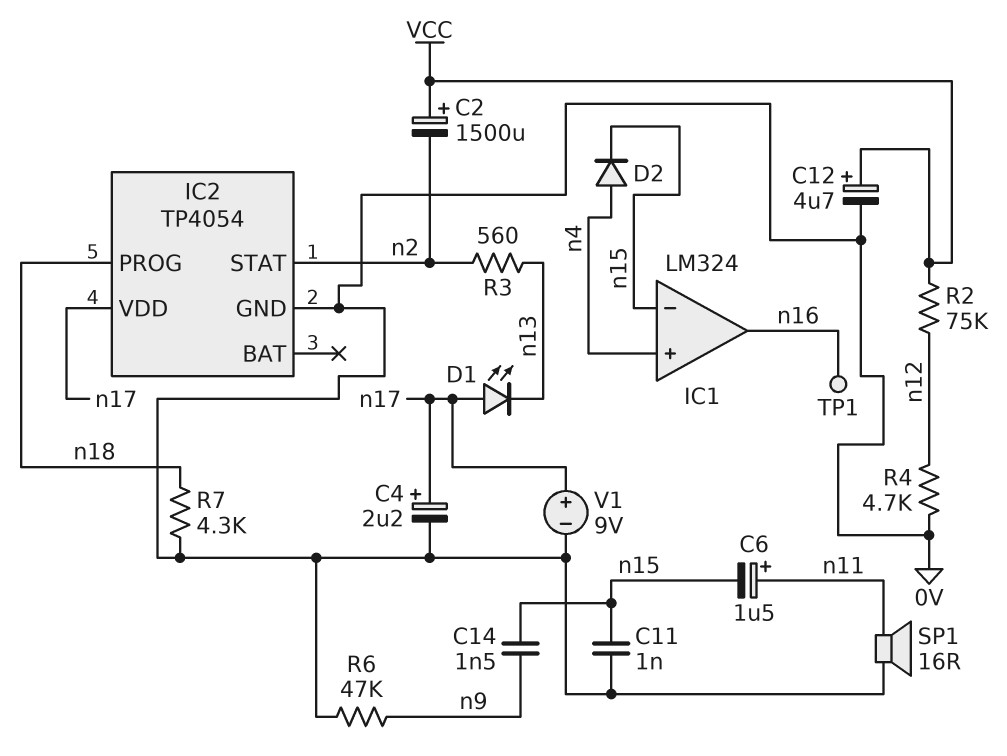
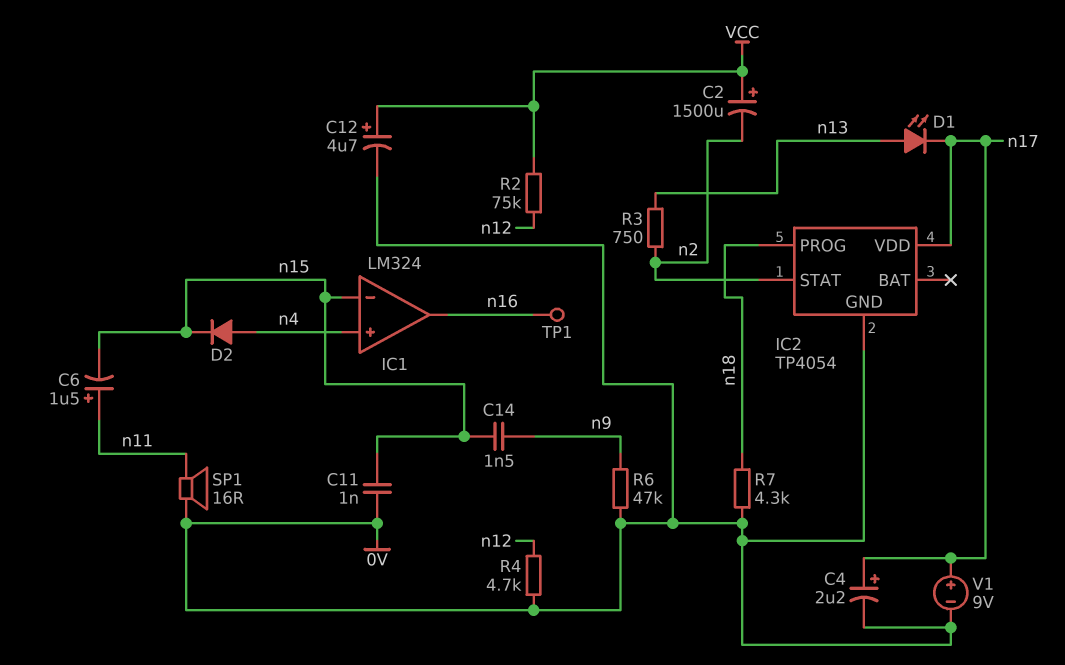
D1: LED (A n17, K n13) -> LED (A n13, K n17)
R3: 560 (n2, n13) -> 750 (n2, n13)

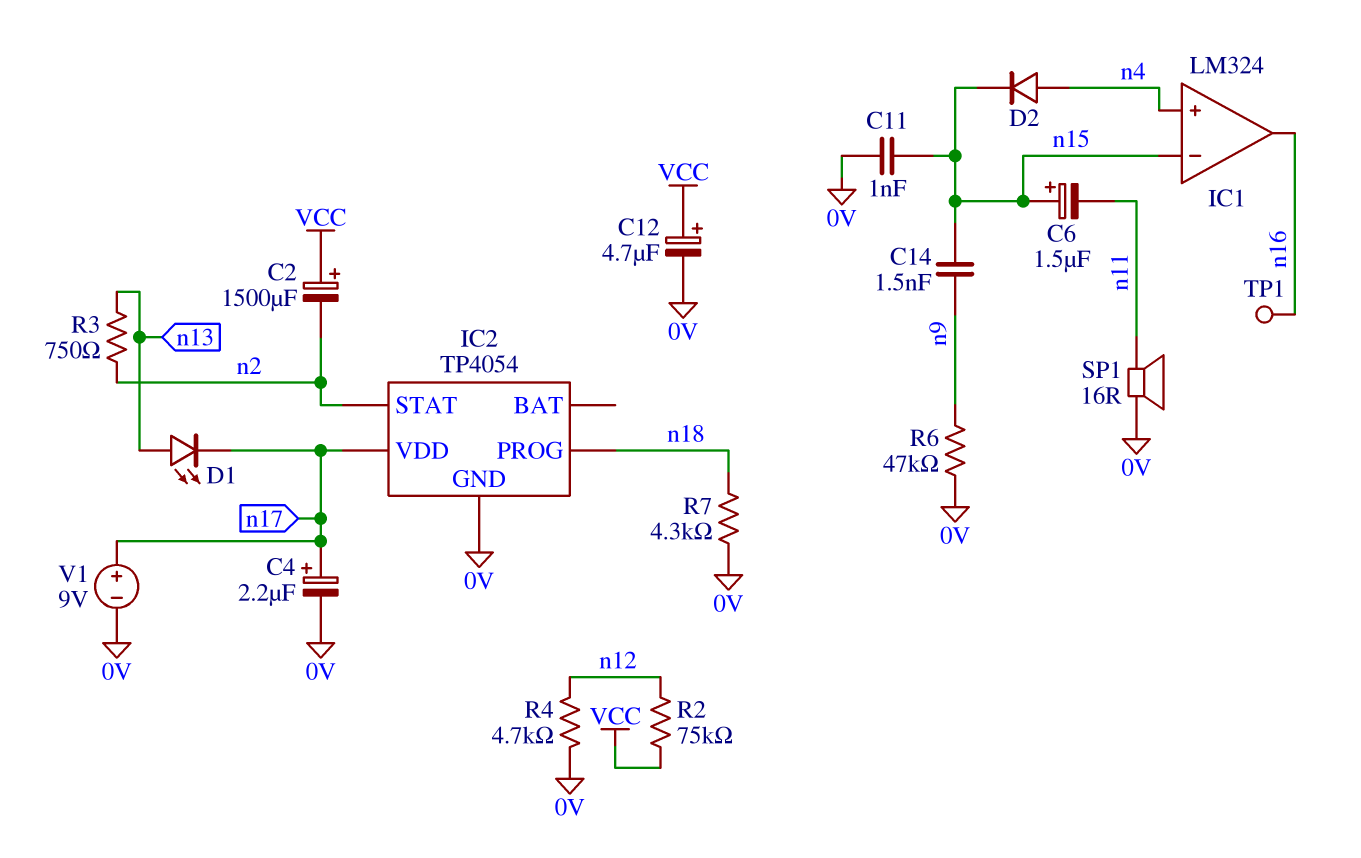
C6: 1.5uF (plus n11, minus n15) -> 1.5uF (plus n15, minus n11)

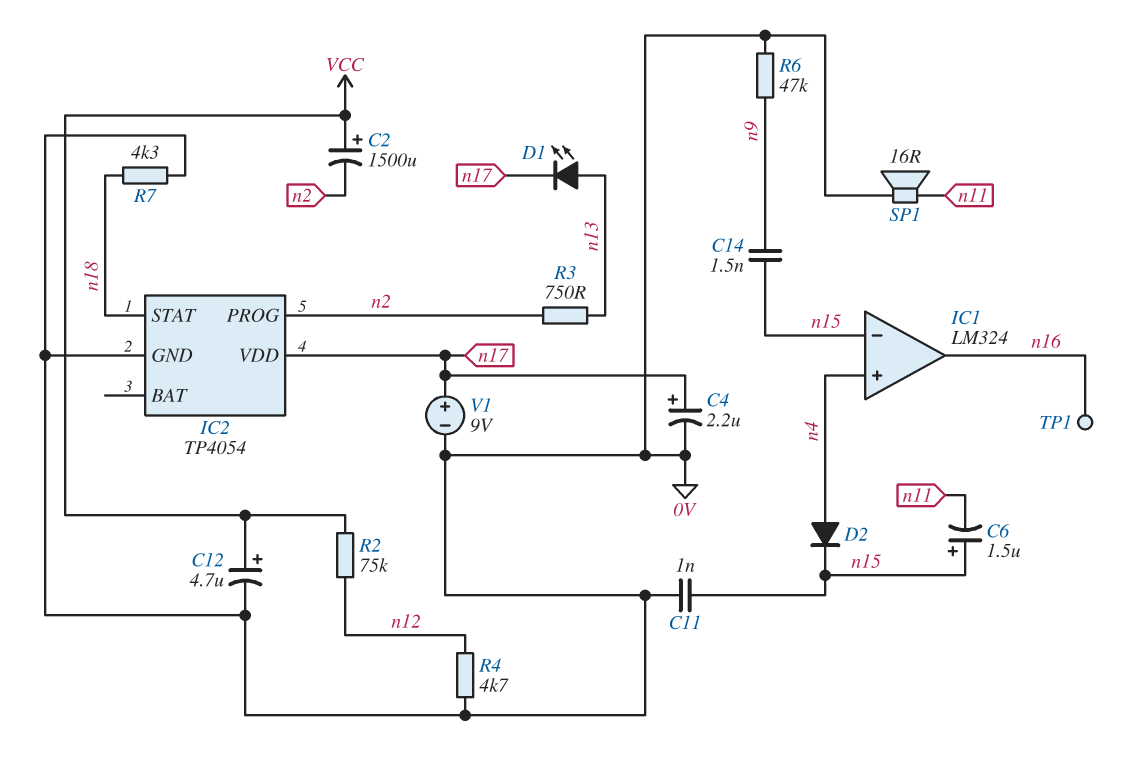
IC2 pin PROG: n18 -> n2
IC2 pin STAT: n2 -> n18

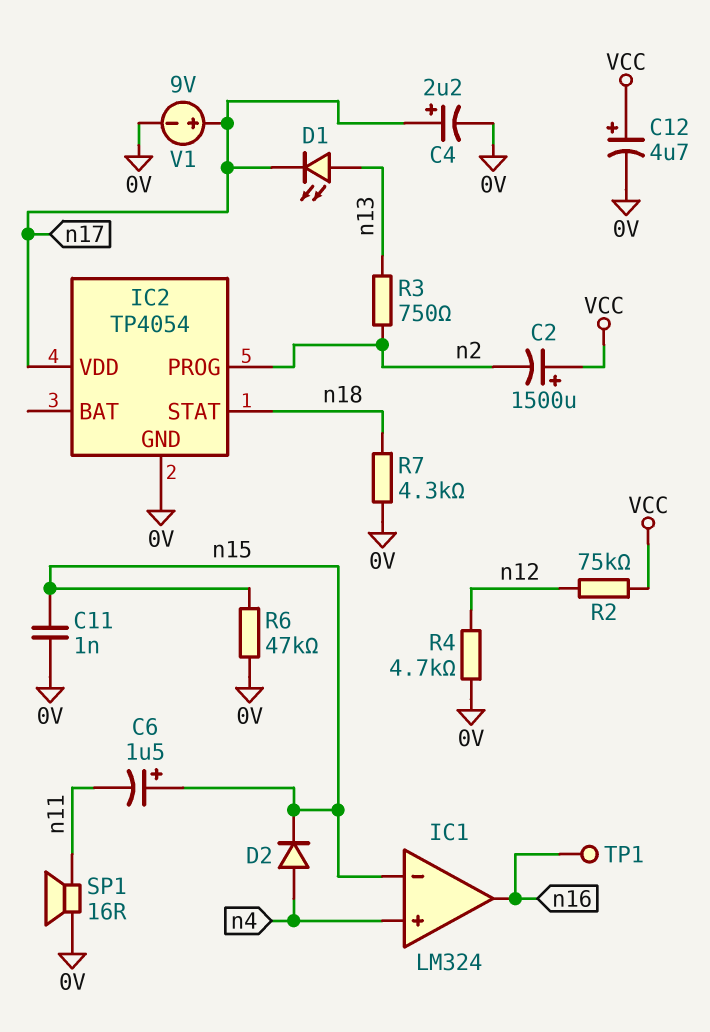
C14: 1.5nF (n9, n15) -> none
R6: 47k (0V, n9) -> 47k (0V, n15)

